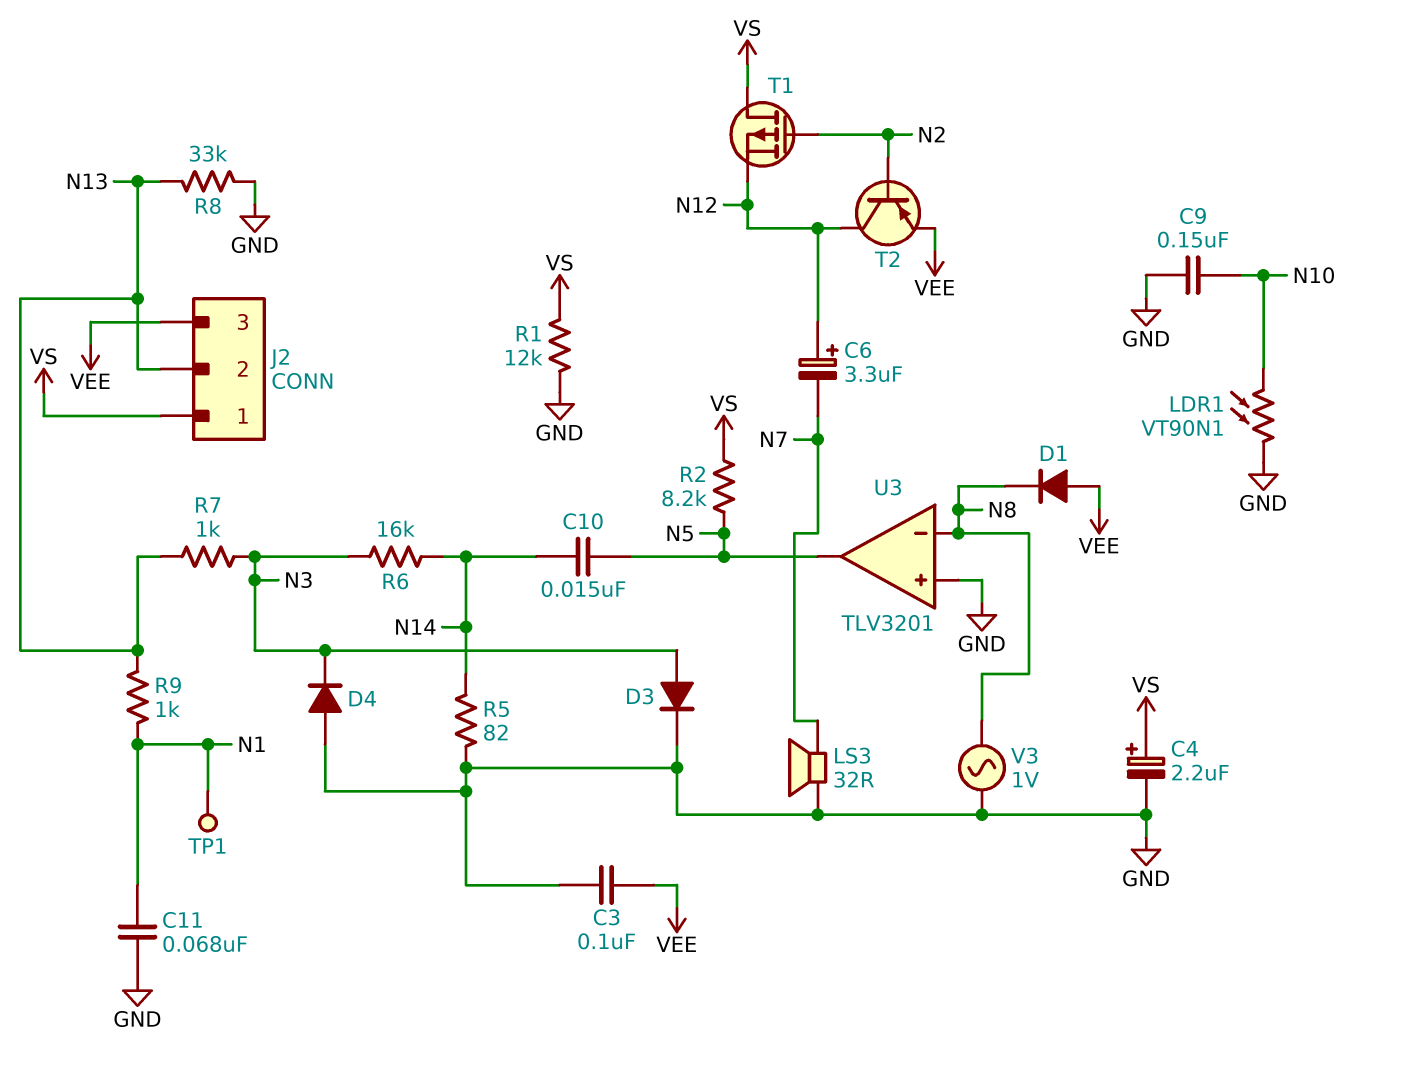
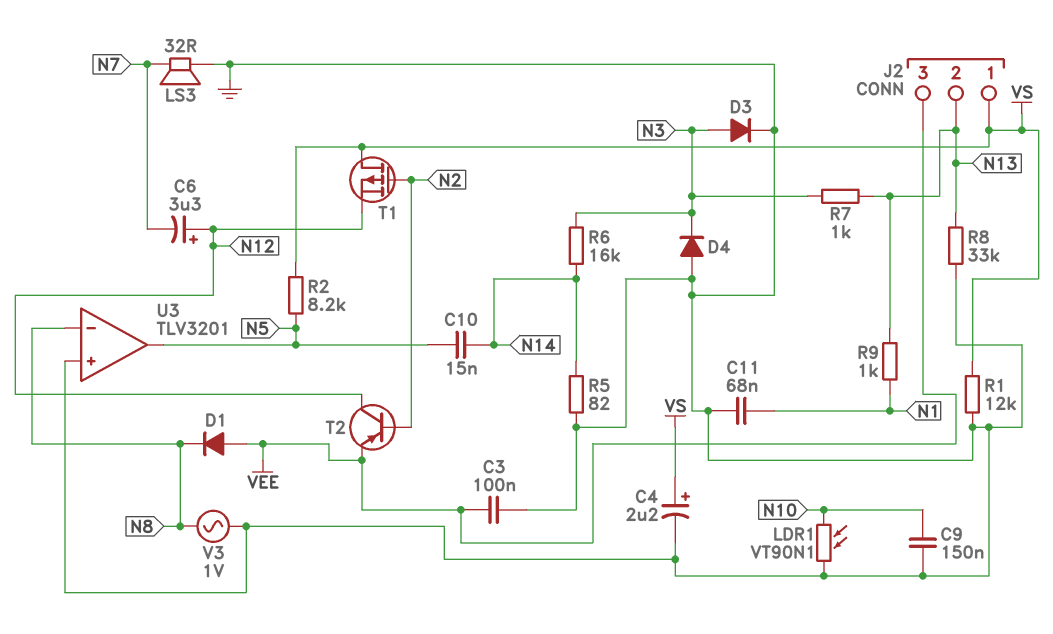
TP1: test point (N1) -> none

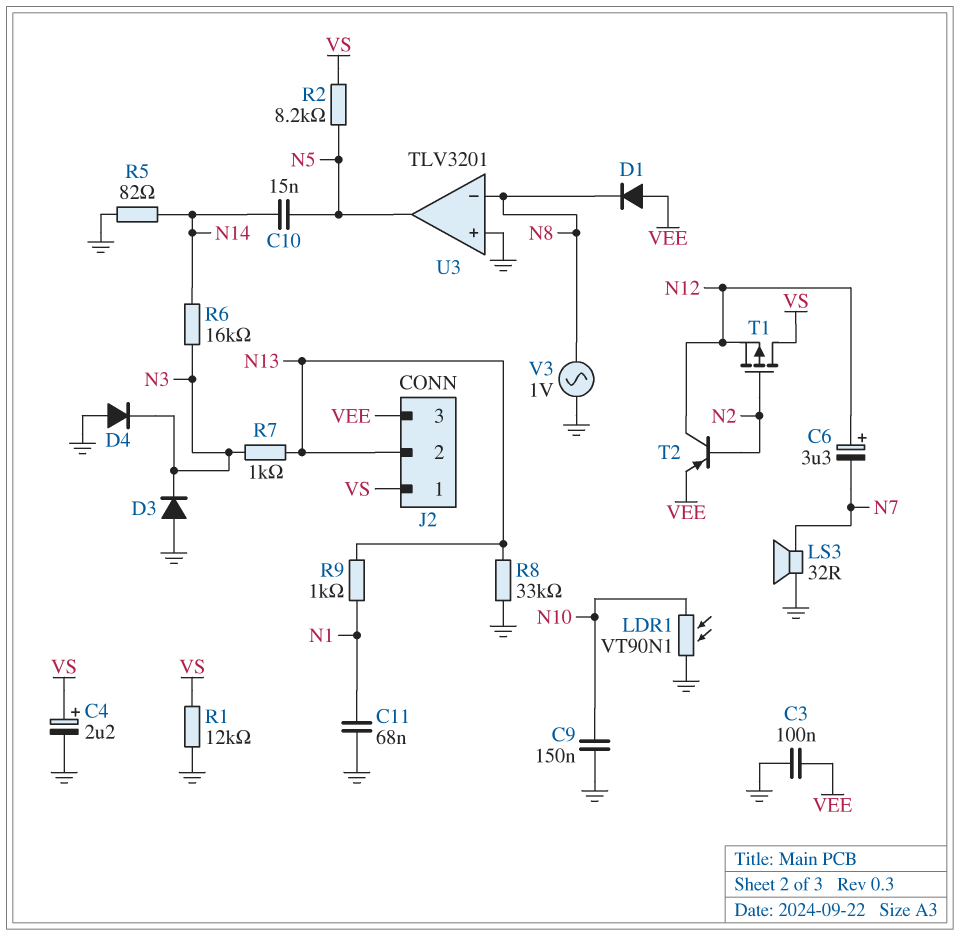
D3: diode (A N3, K GND) -> diode (A GND, K N3)

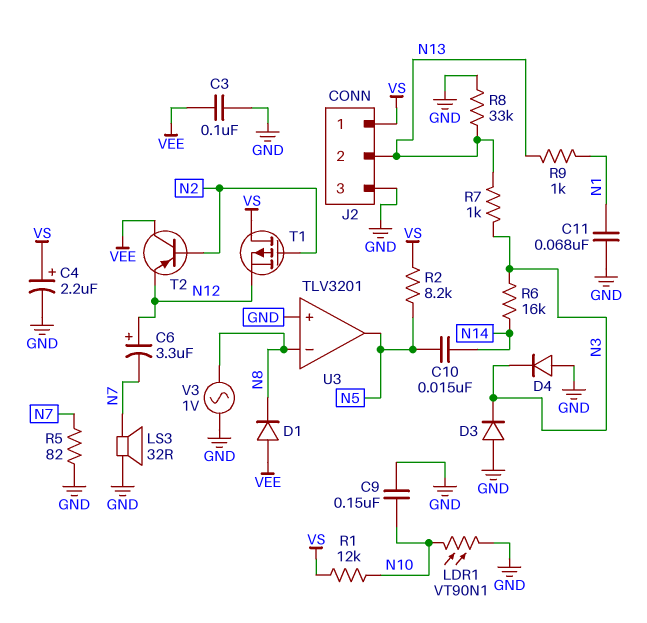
J2 pin 3: VEE -> GND
R1: 12k (GND, VS) -> 12k (N10, VS)
R5: 82 (GND, N14) -> 82 (GND, N7)
T2: PNP (B N2, C N12, E VEE) -> PNP (B N2, C VEE, E N12)

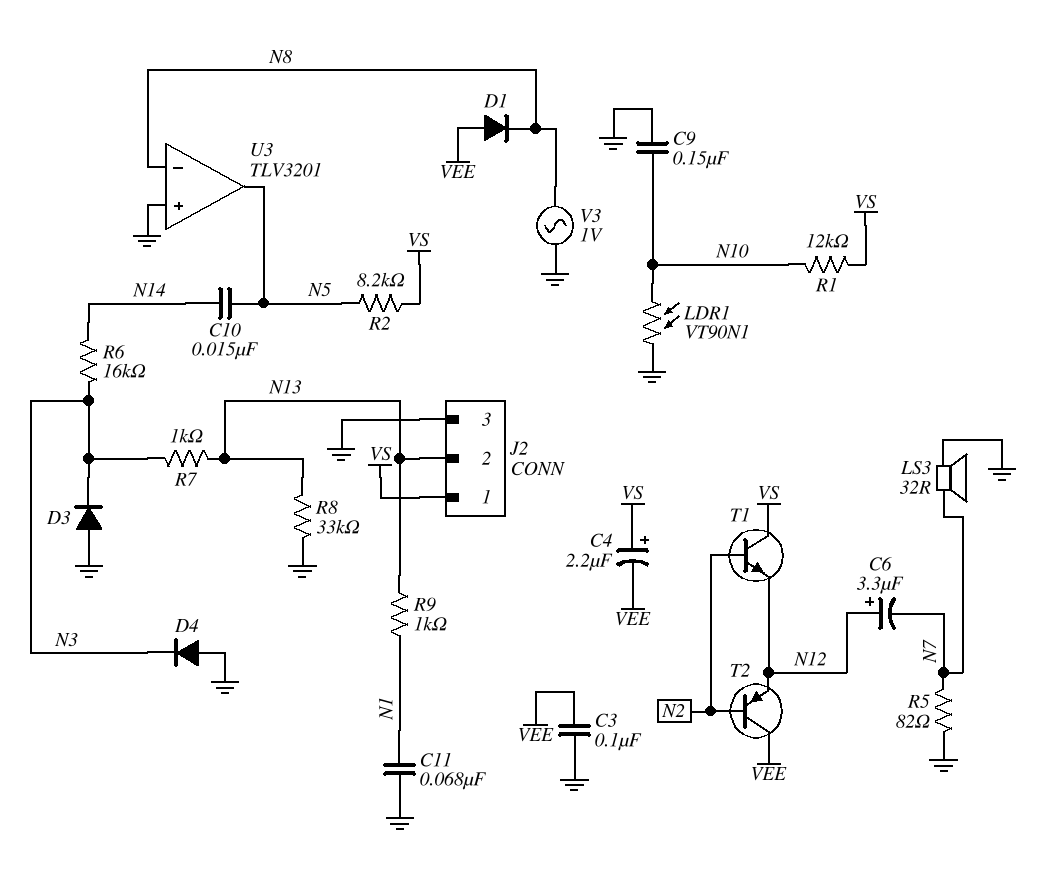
C4: 2.2uF (plus VS, minus GND) -> 2.2uF (plus VS, minus VEE)
T1: PMOS (G N2, D VS, S N12) -> NPN (B N2, C VS, E N12)

